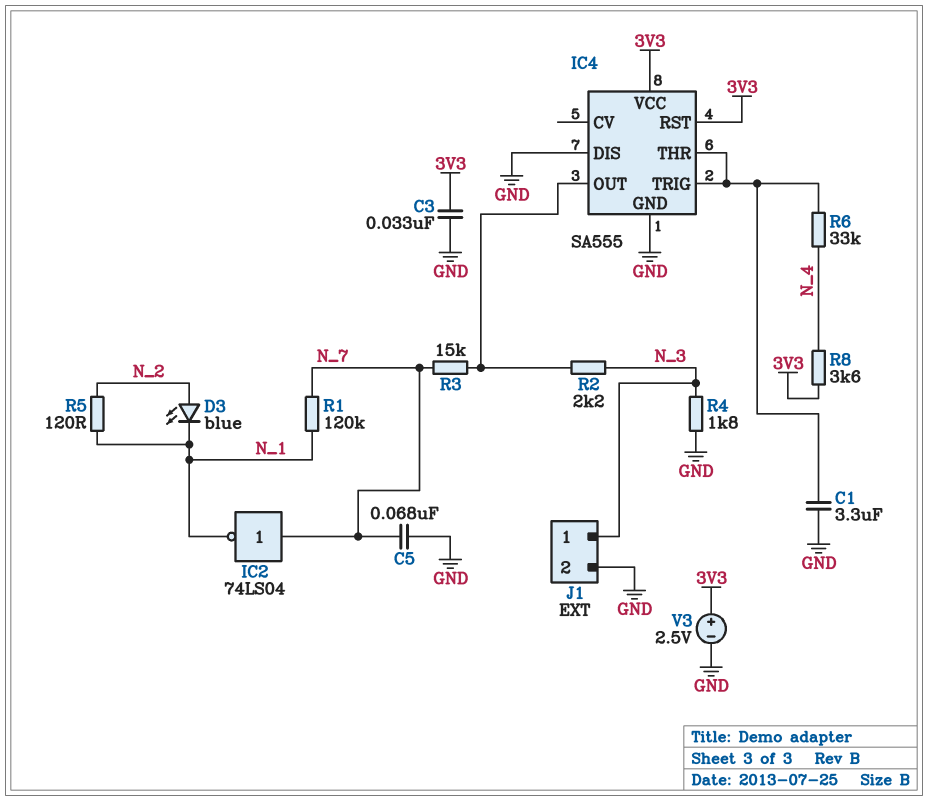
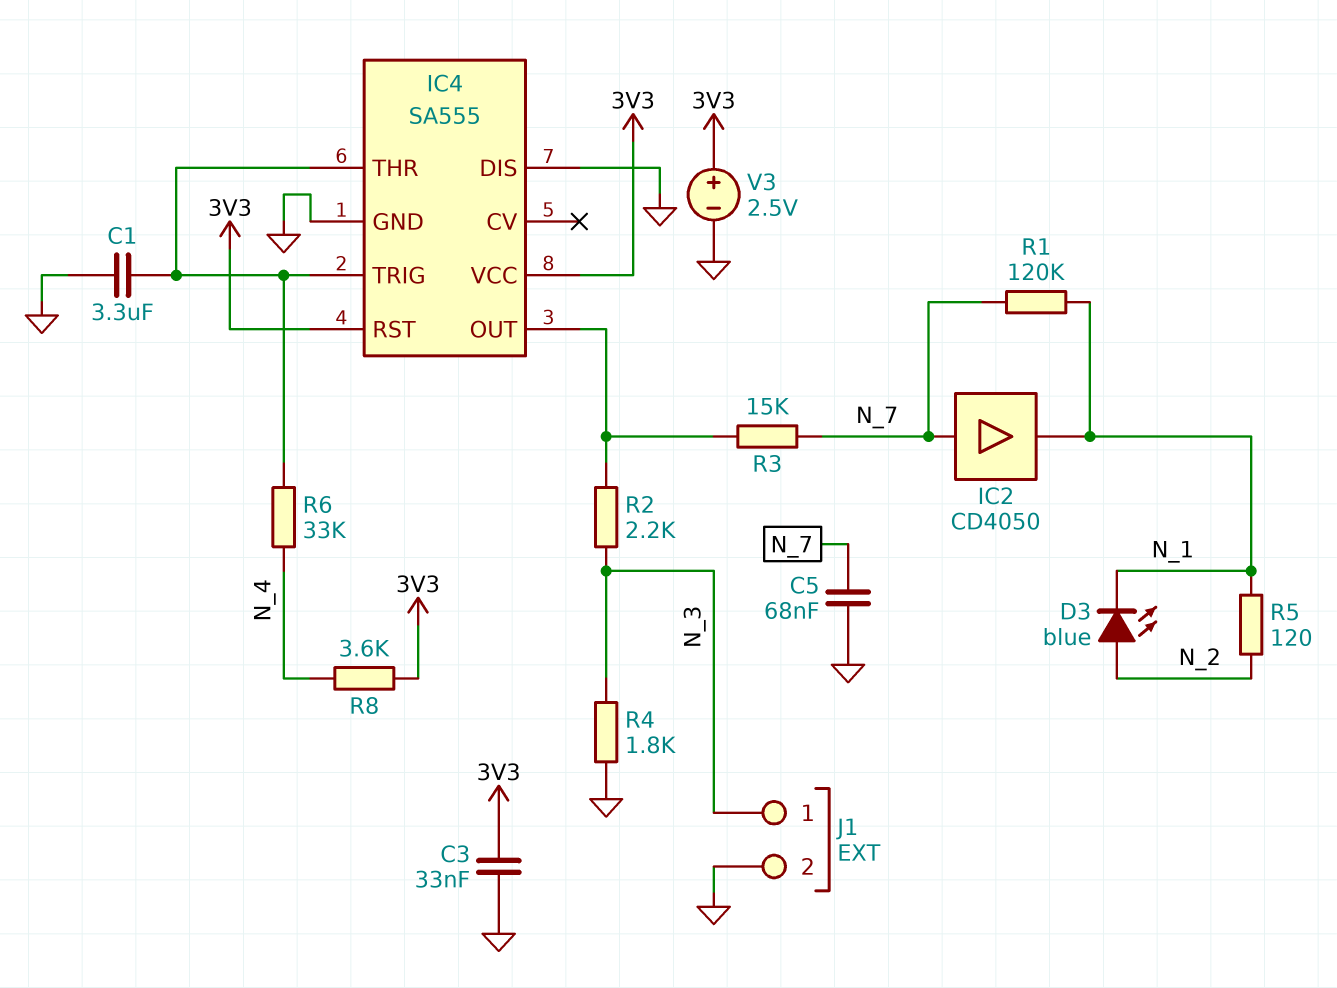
IC2: NOT 74LS04 (in N_7, out N_1) -> buffer CD4050 (in N_7, out N_1)

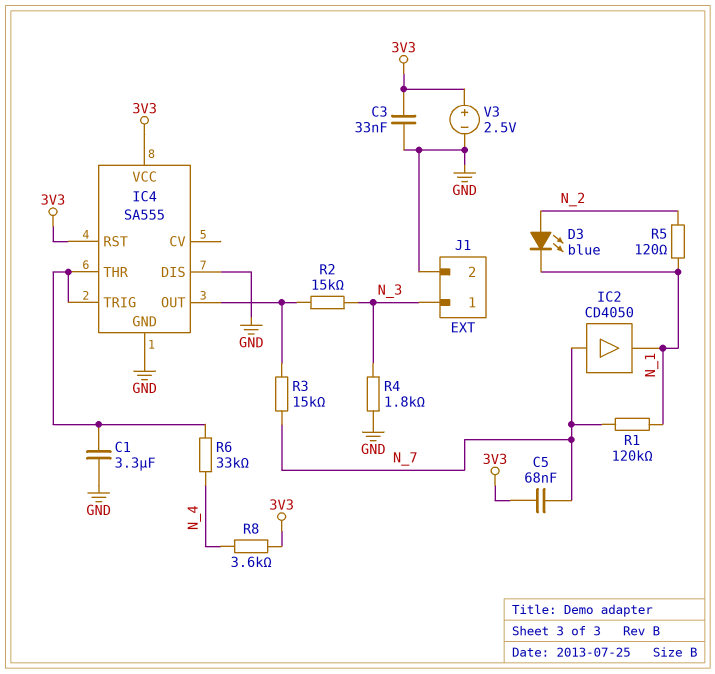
C5: 68nF (GND, N_7) -> 68nF (3V3, N_7)
R2: 2.2k (IC4/OUT, N_3) -> 15k (IC4/OUT, N_3)

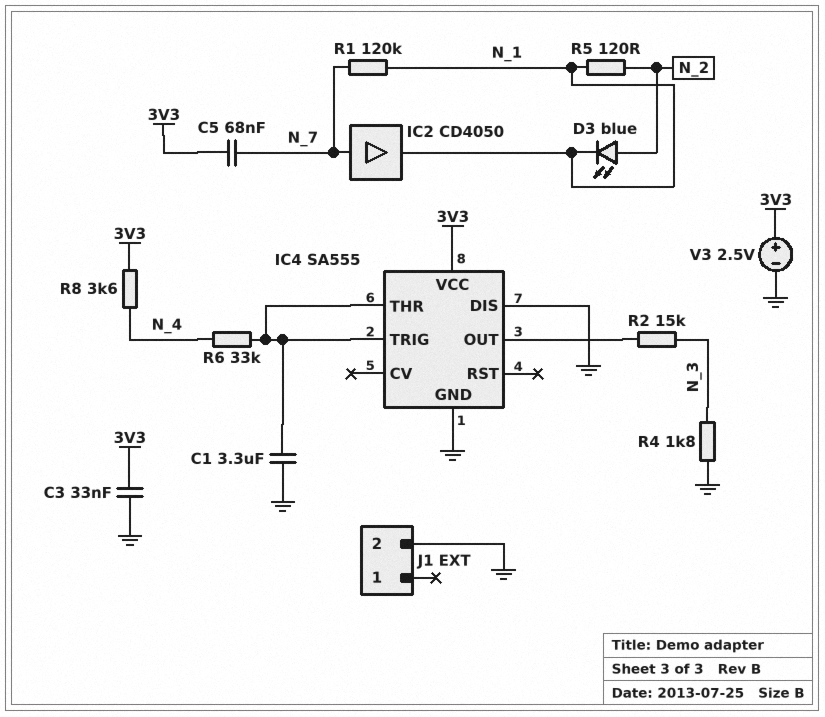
IC4 pin RST: 3V3 -> none
J1 pin 1: N_3 -> none
R3: 15k (IC4/OUT, N_7) -> none

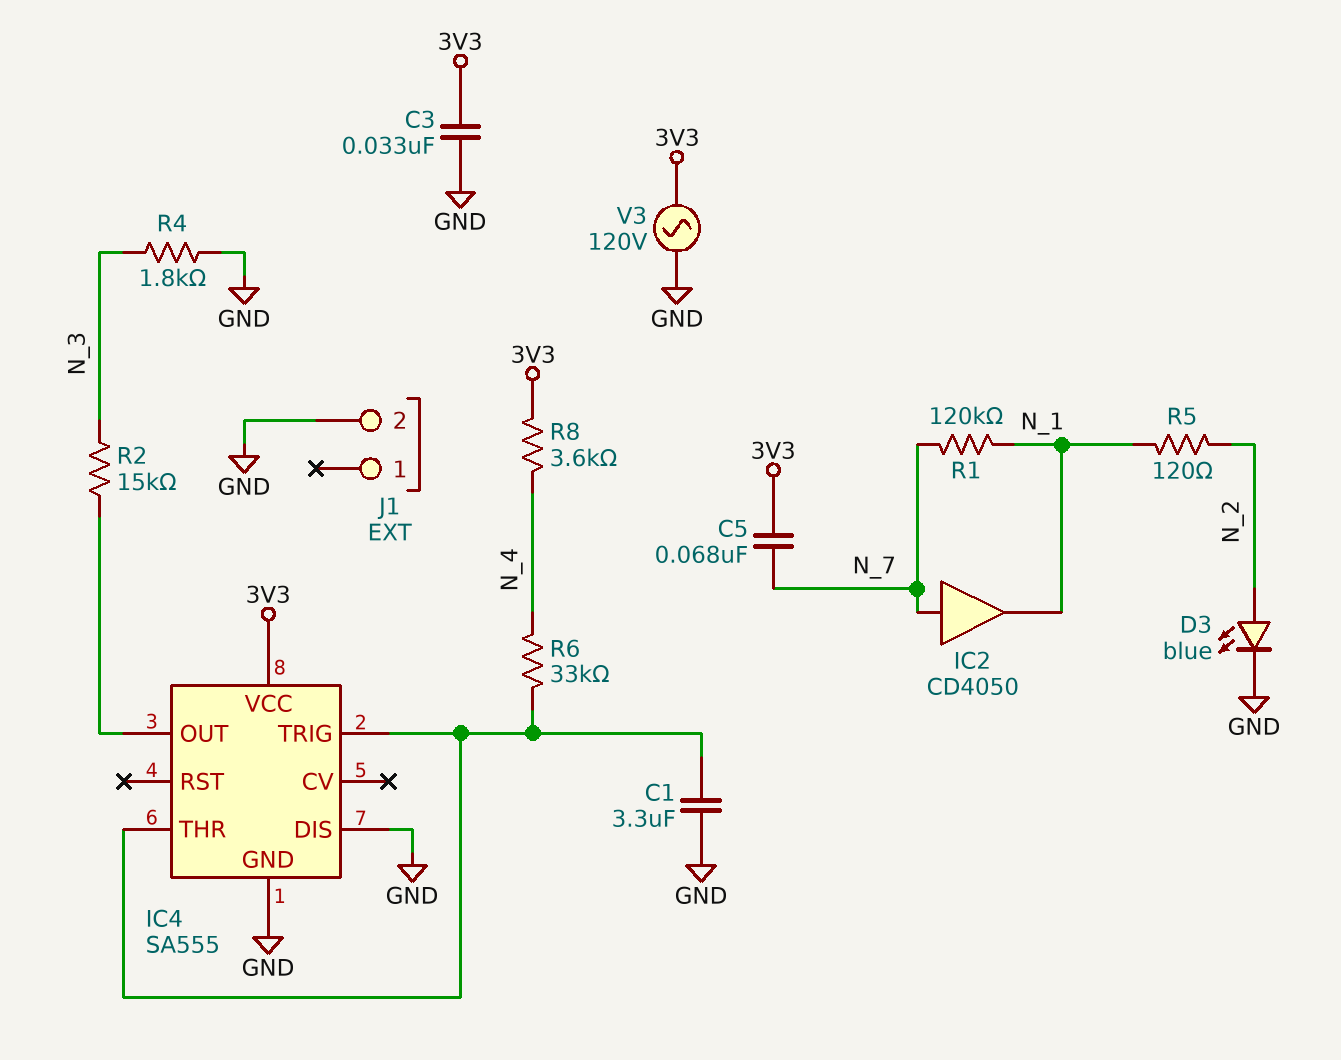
D3: LED blue (A N_2, K N_1) -> LED blue (A N_2, K GND)
V3: 2.5V (plus 3V3, minus GND) -> AC 120V (3V3, GND)

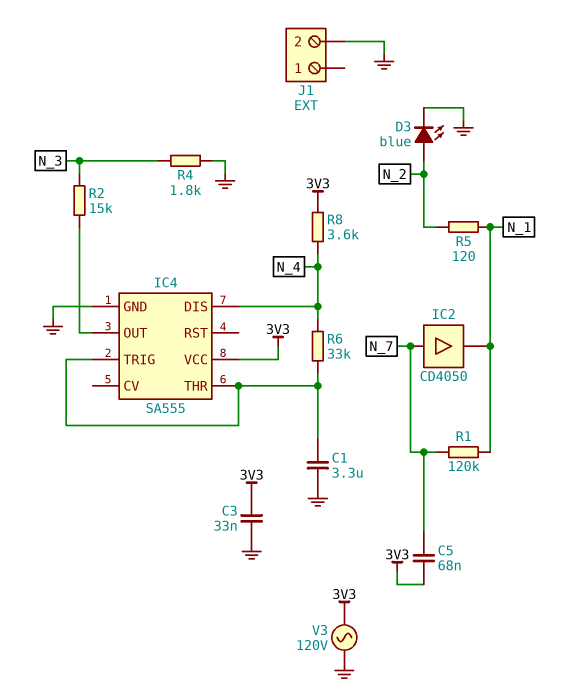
IC4 pin DIS: GND -> N_4

